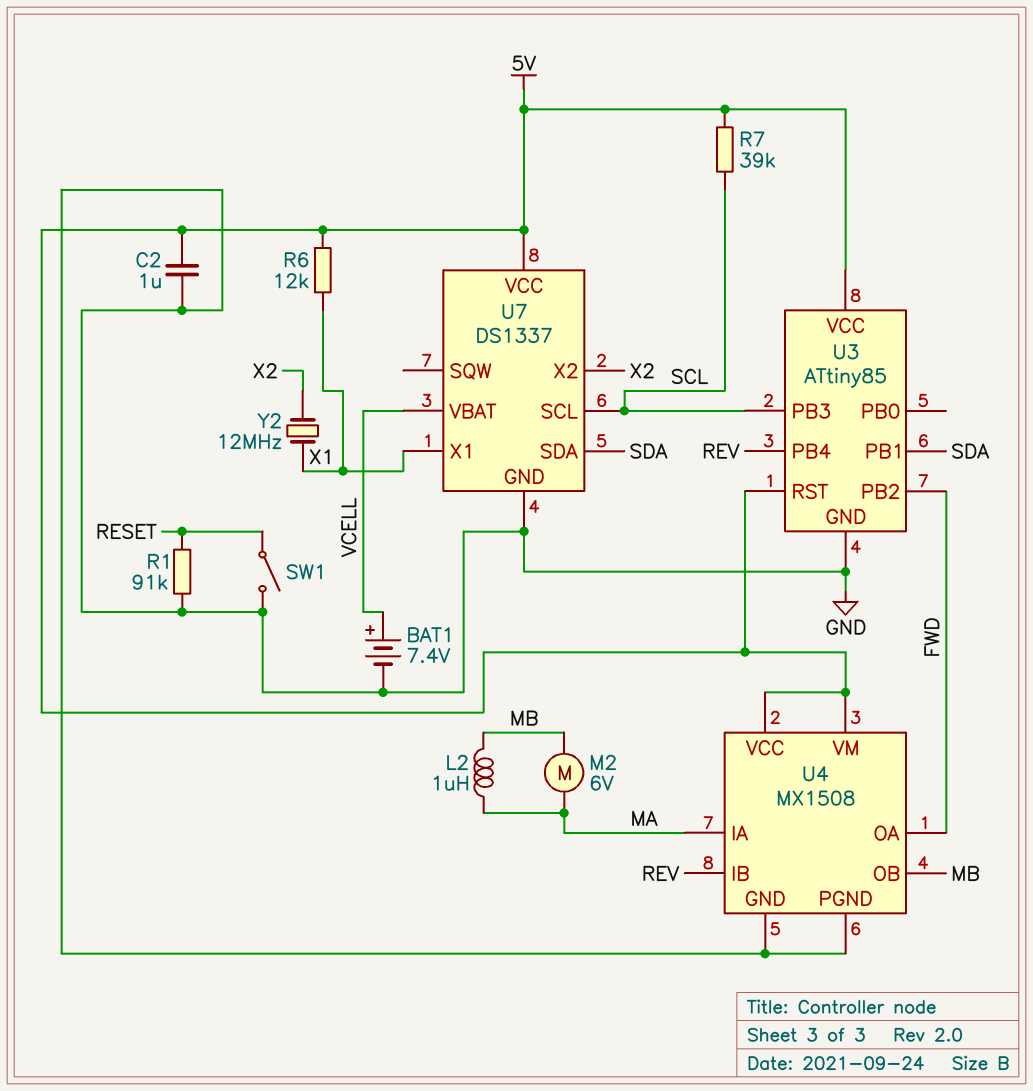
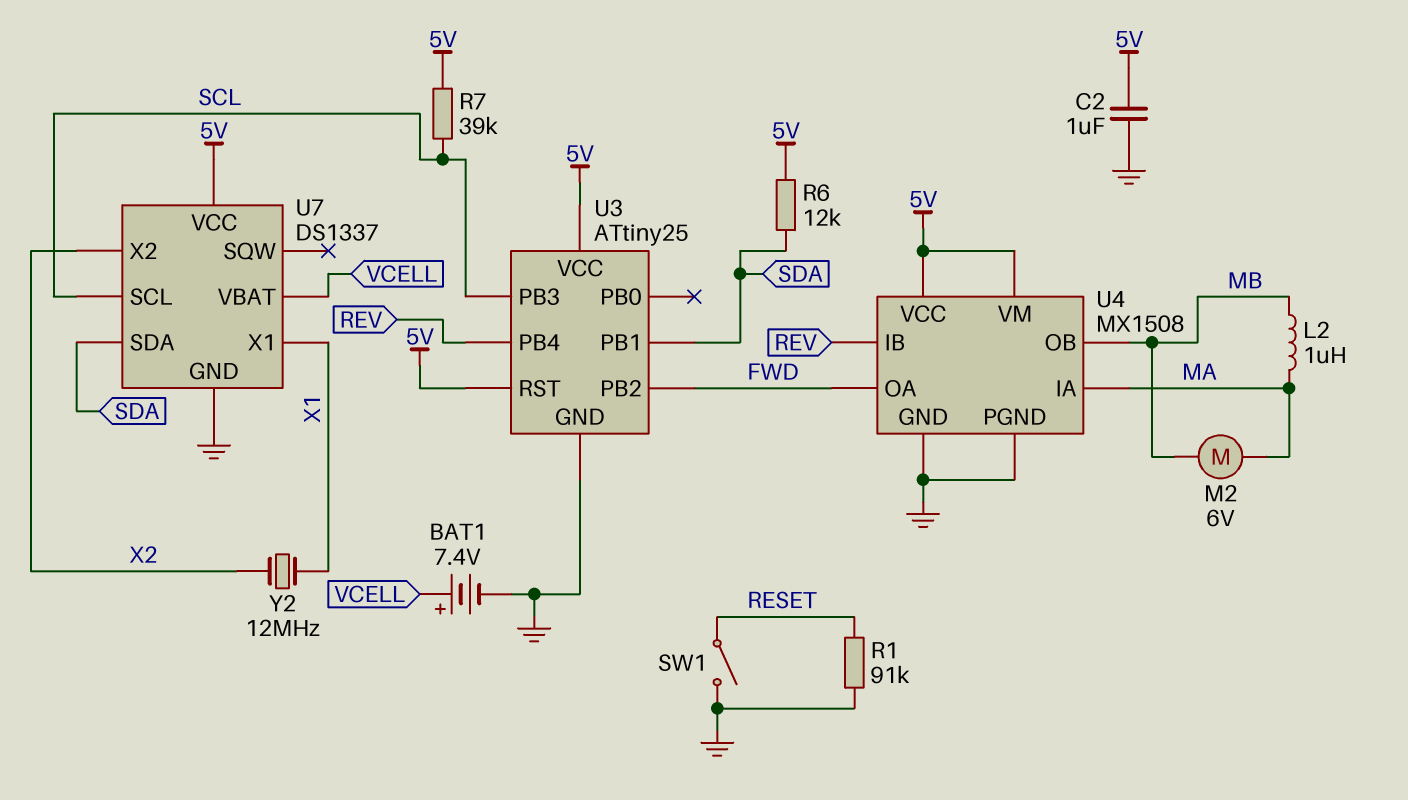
R6: 12k (5V, X1) -> 12k (5V, SDA)
U3: ATtiny85 -> ATtiny25

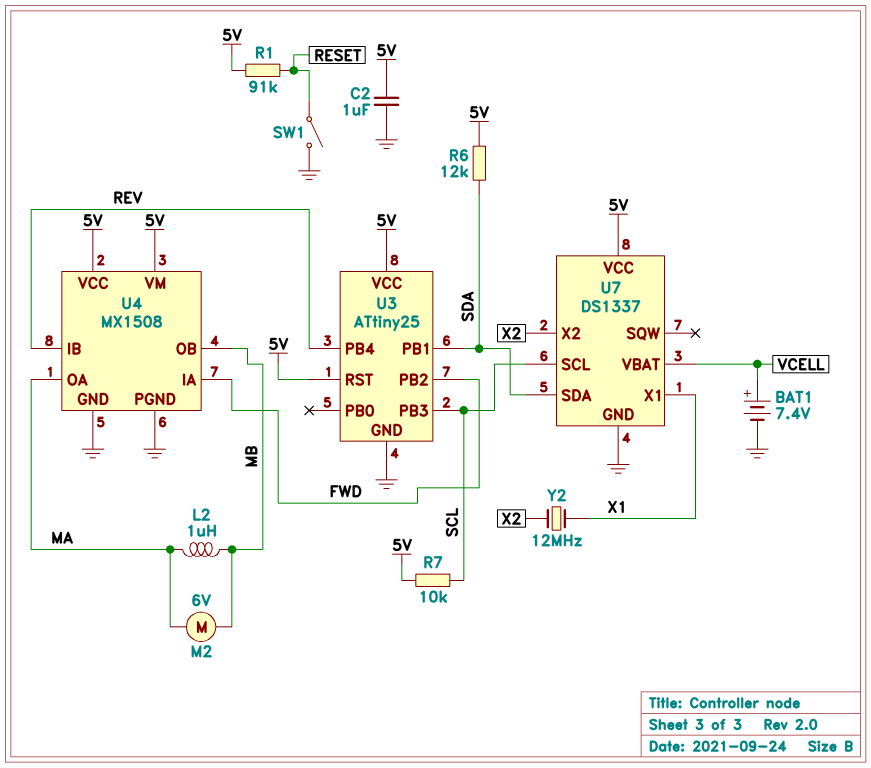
R1: 91k (GND, RESET) -> 91k (5V, RESET)
R7: 39k (5V, SCL) -> 10k (5V, SCL)
U4 pin IA: MA -> FWD
U4 pin OA: FWD -> MA

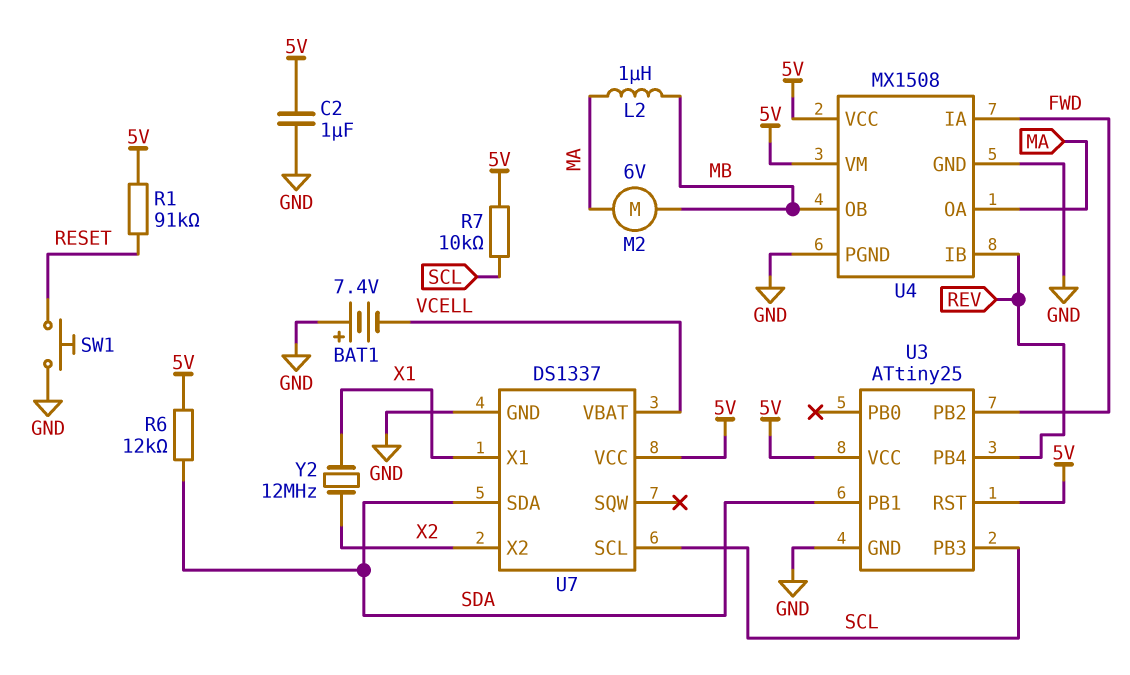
BAT1: 7.4V (plus VCELL, minus GND) -> 7.4V (plus GND, minus VCELL)
SW1: switch (GND, RESET) -> button (GND, RESET)

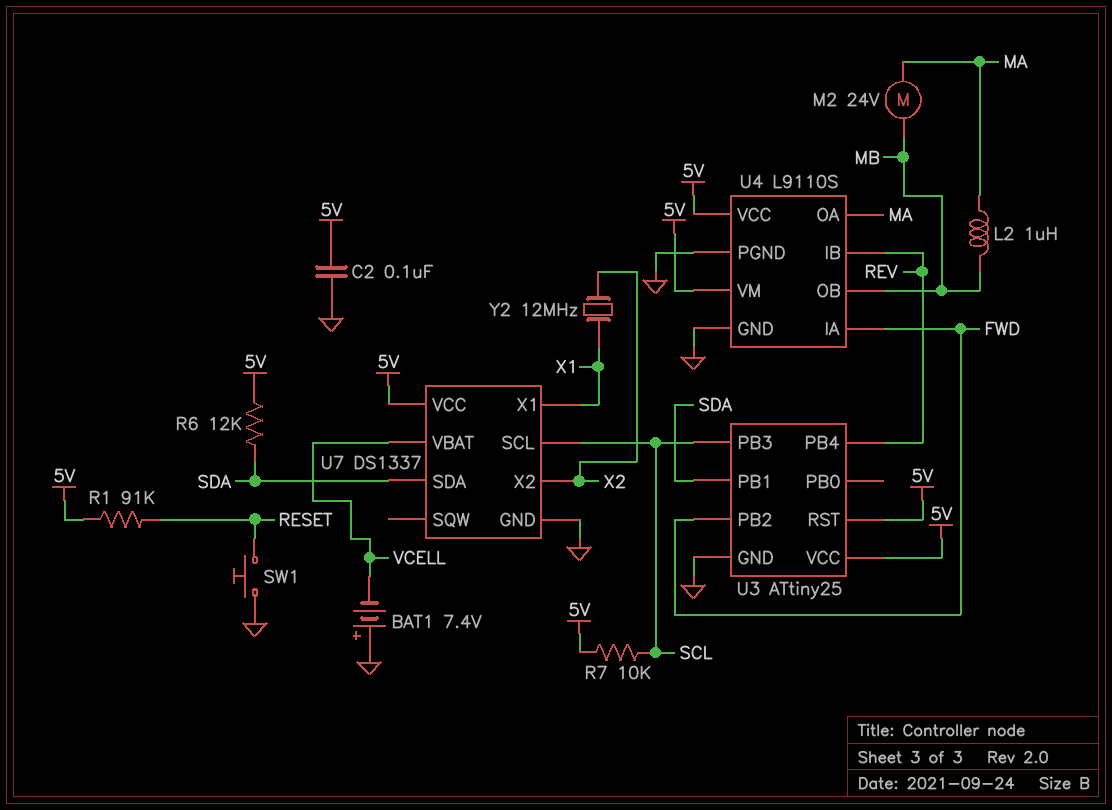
C2: 1uF (5V, GND) -> 100nF (5V, GND)
M2: motor 6V (MA, MB) -> motor 24V (MA, MB)
U4: MX1508 -> L9110S

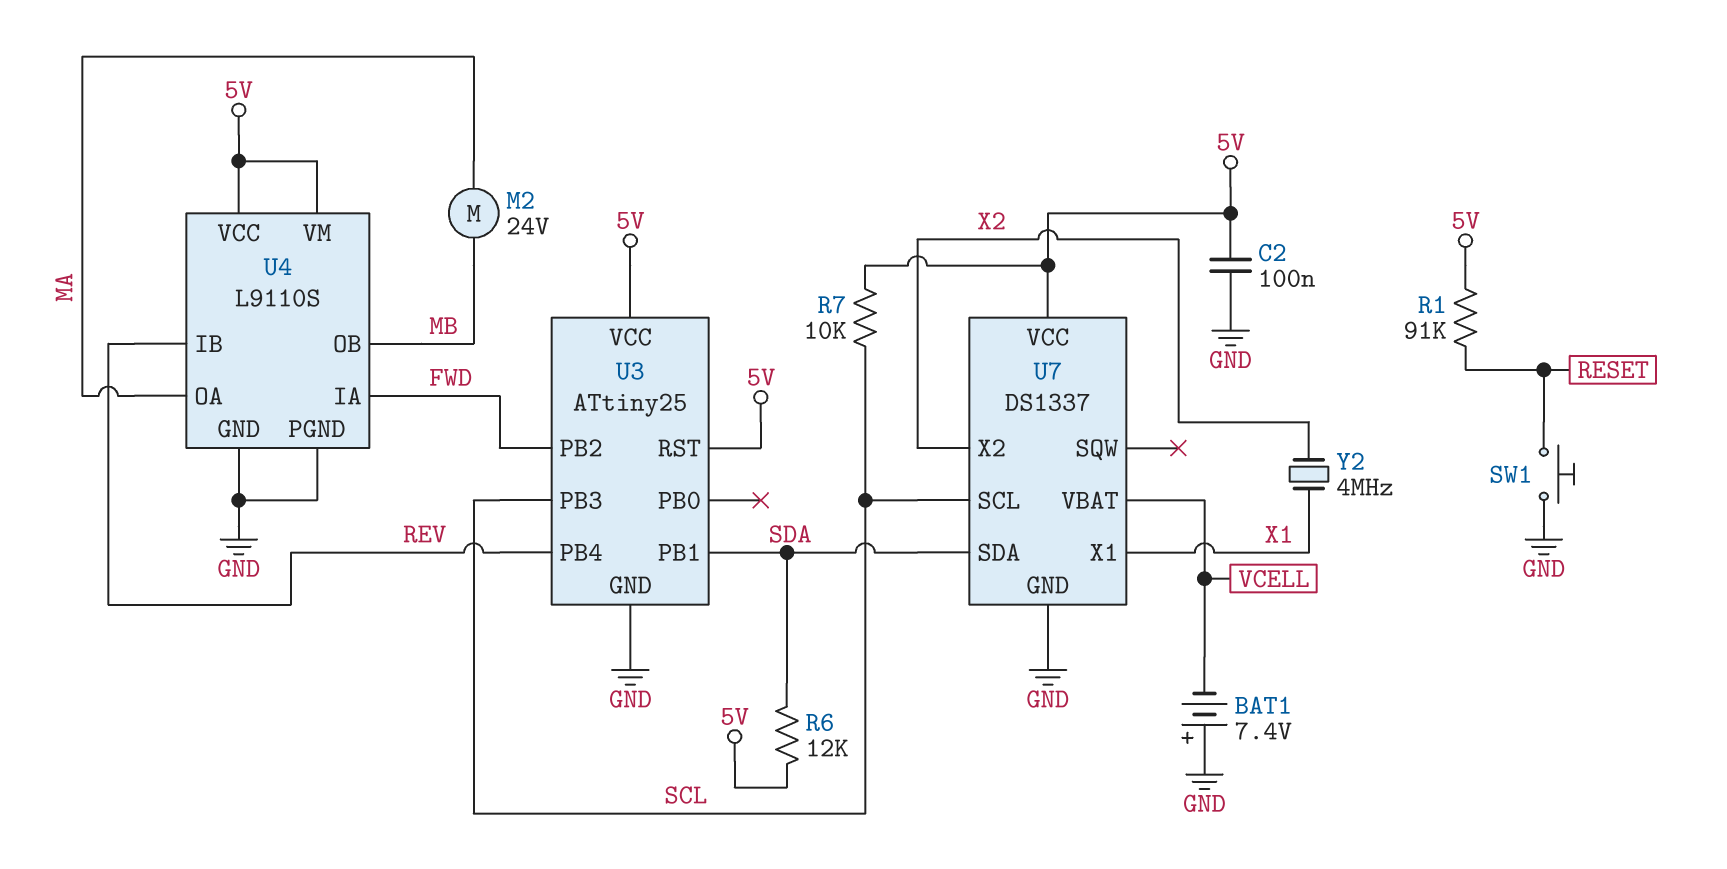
L2: 1uH (MA, MB) -> none
Y2: 12MHz (X1, X2) -> 4MHz (X1, X2)

